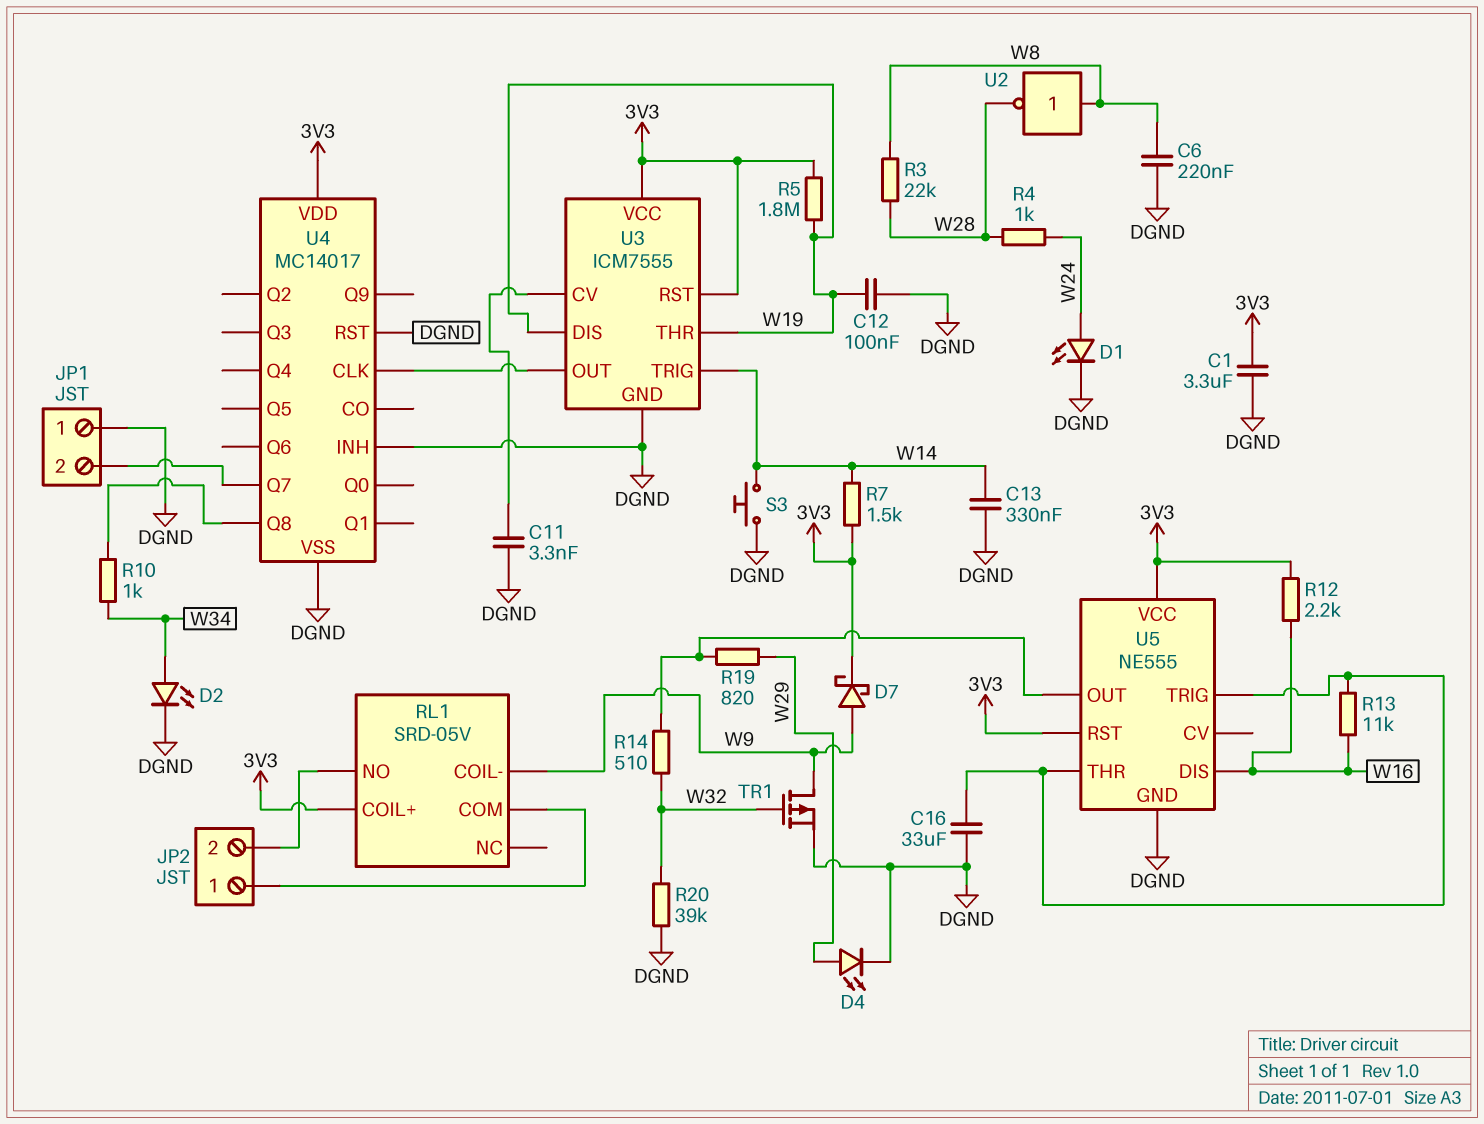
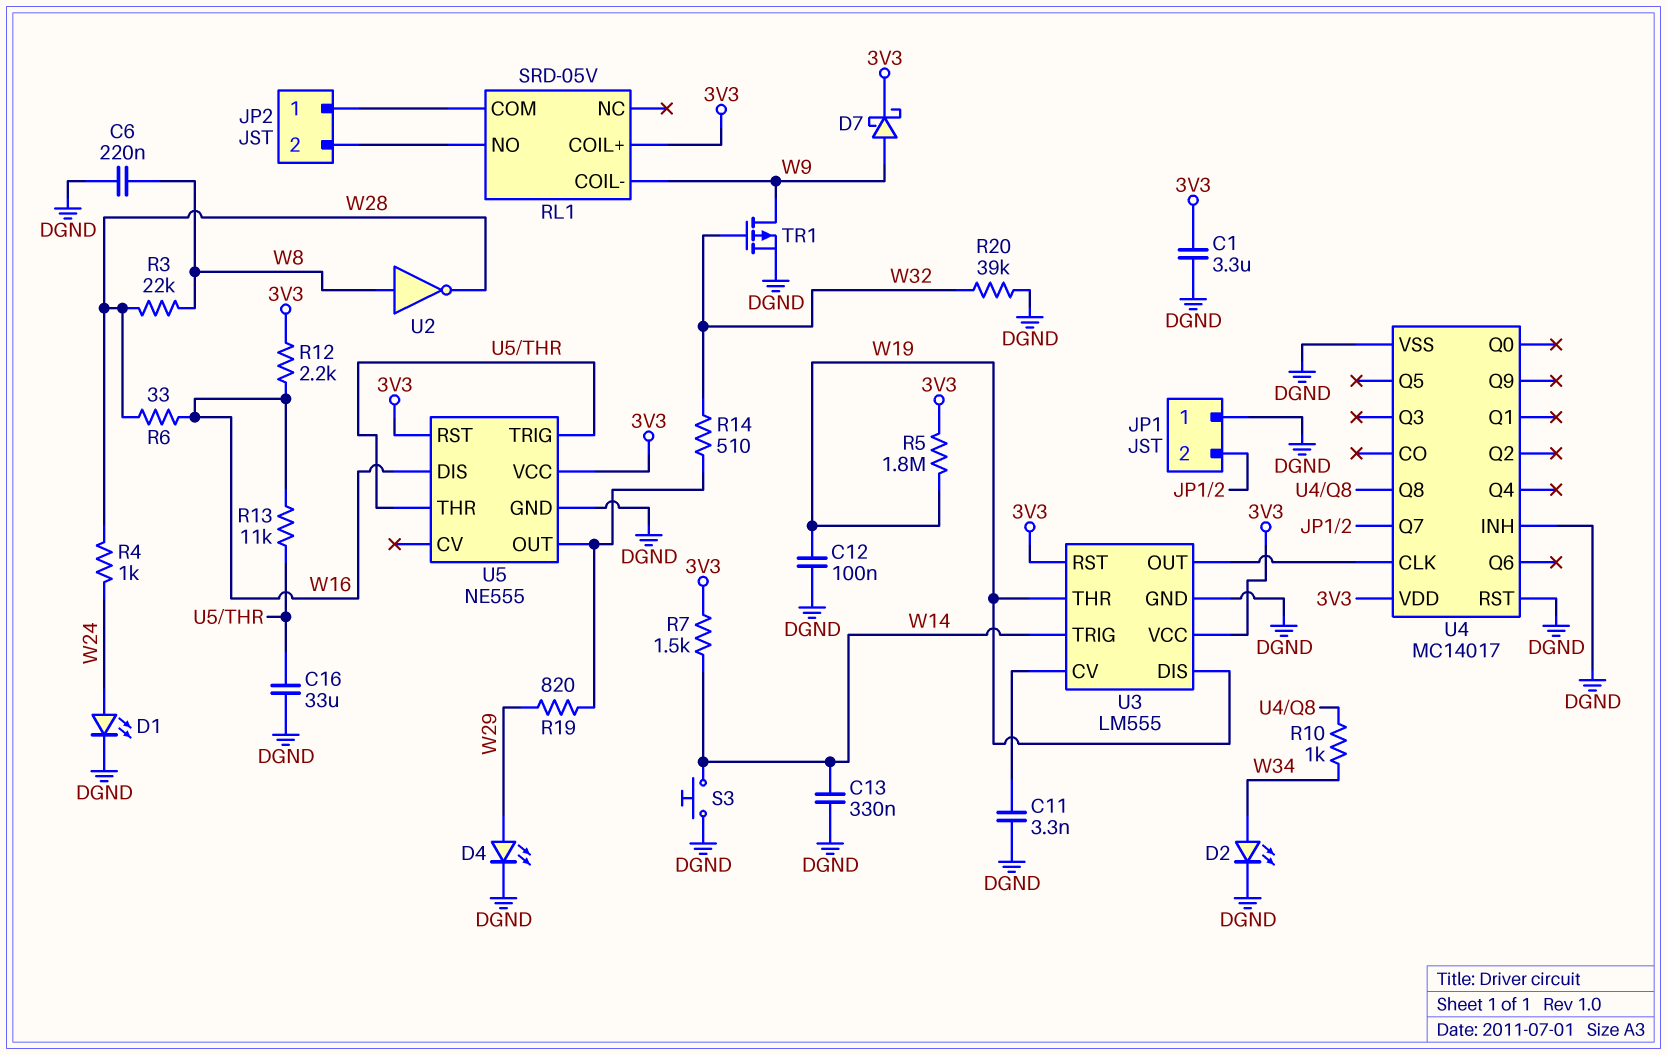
R6: none -> 33 (W16, W28)
U3: ICM7555 -> LM555

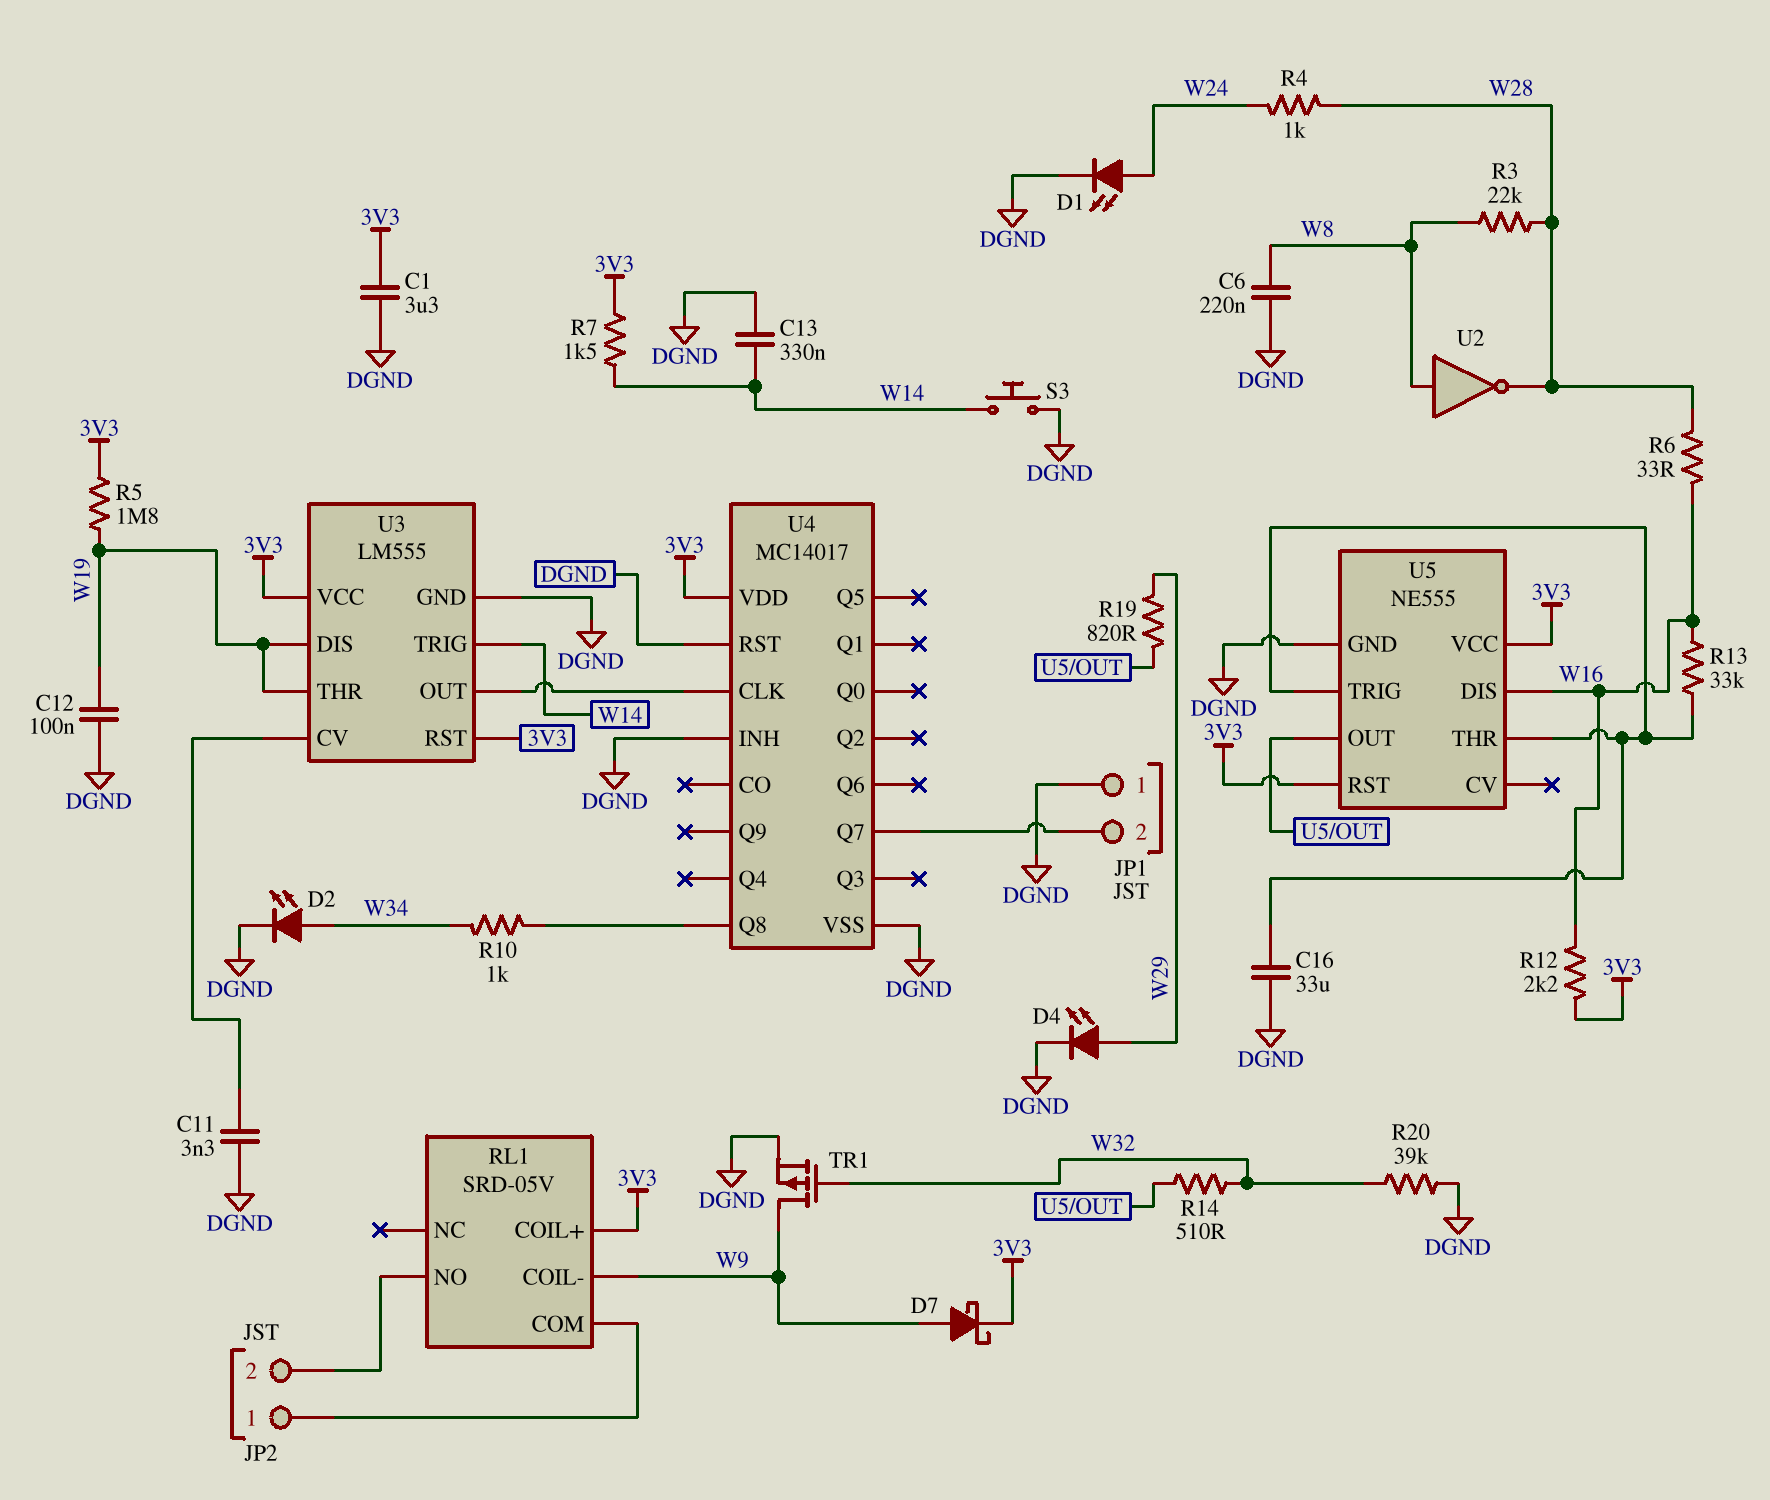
R13: 11k (U5/THR, W16) -> 33k (U5/THR, W16)

